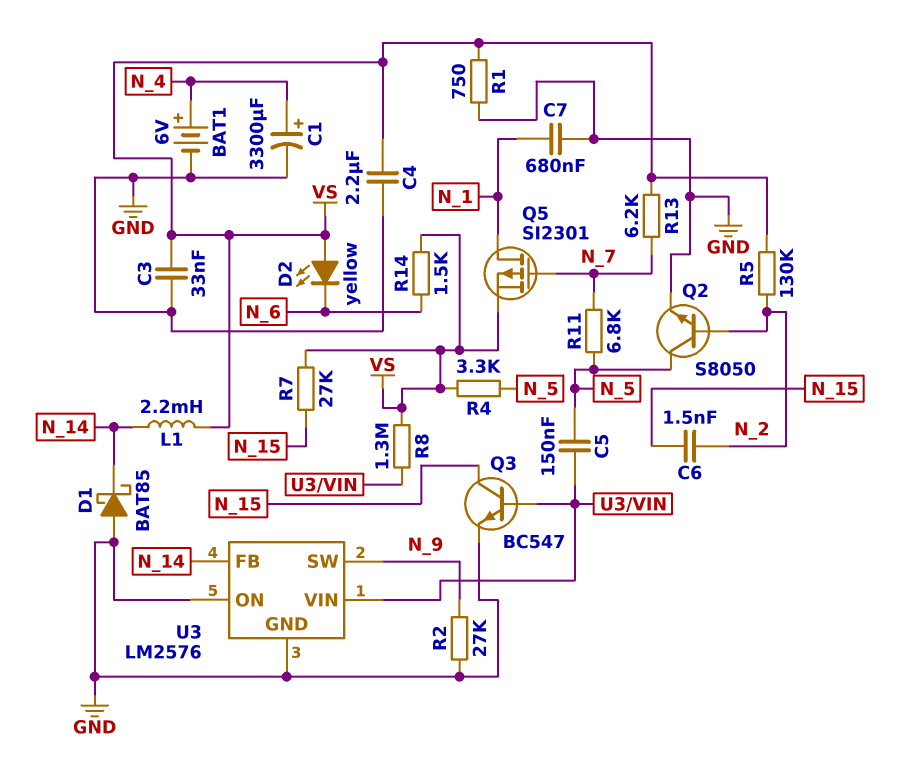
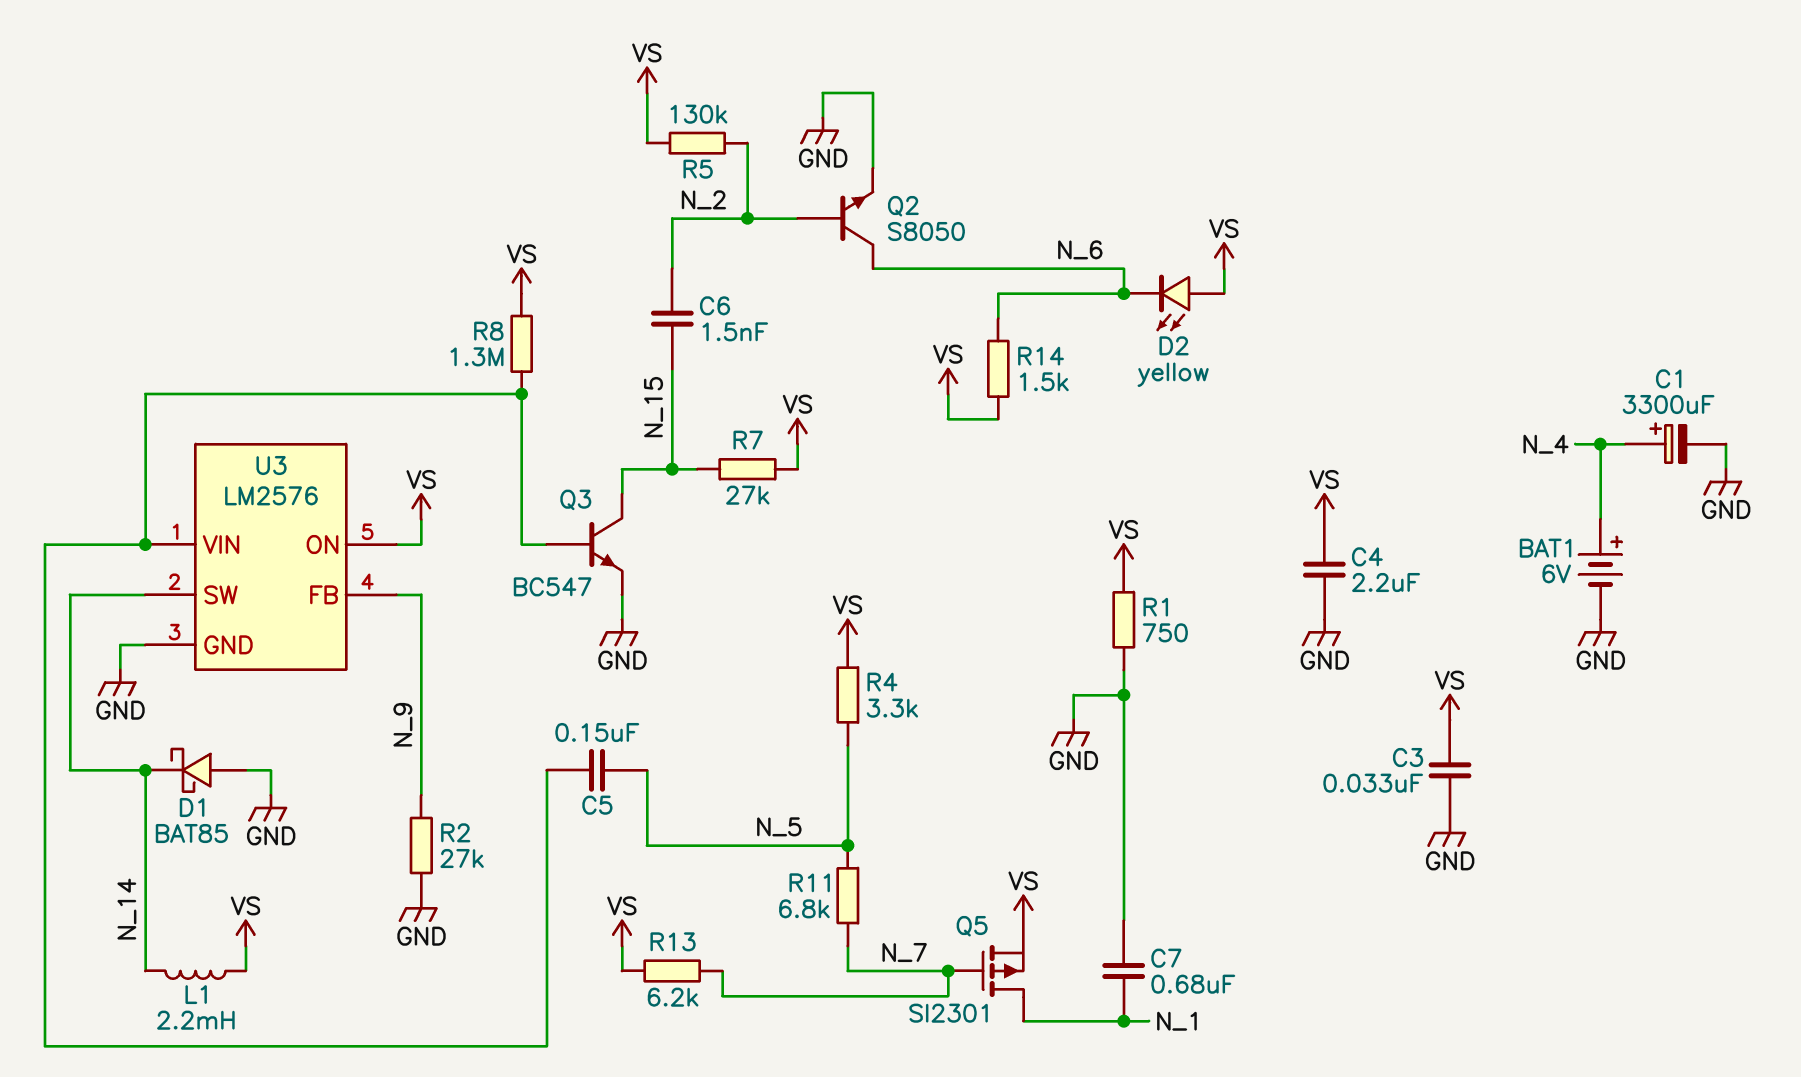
Q2: NPN S8050 (B N_2, C N_5, E GND) -> NPN S8050 (B N_2, C N_6, E GND)
U3 pin FB: N_14 -> N_9
U3 pin ON: GND -> VS
U3 pin SW: N_9 -> N_14

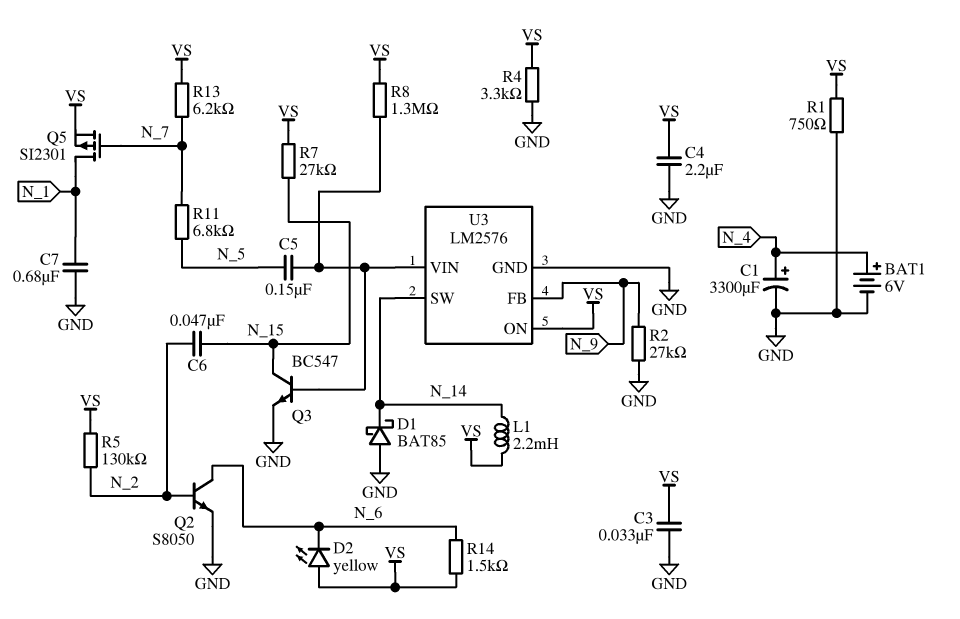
C6: 1.5nF (N_2, N_15) -> 47nF (N_2, N_15)
R4: 3.3k (N_5, VS) -> 3.3k (GND, VS)

